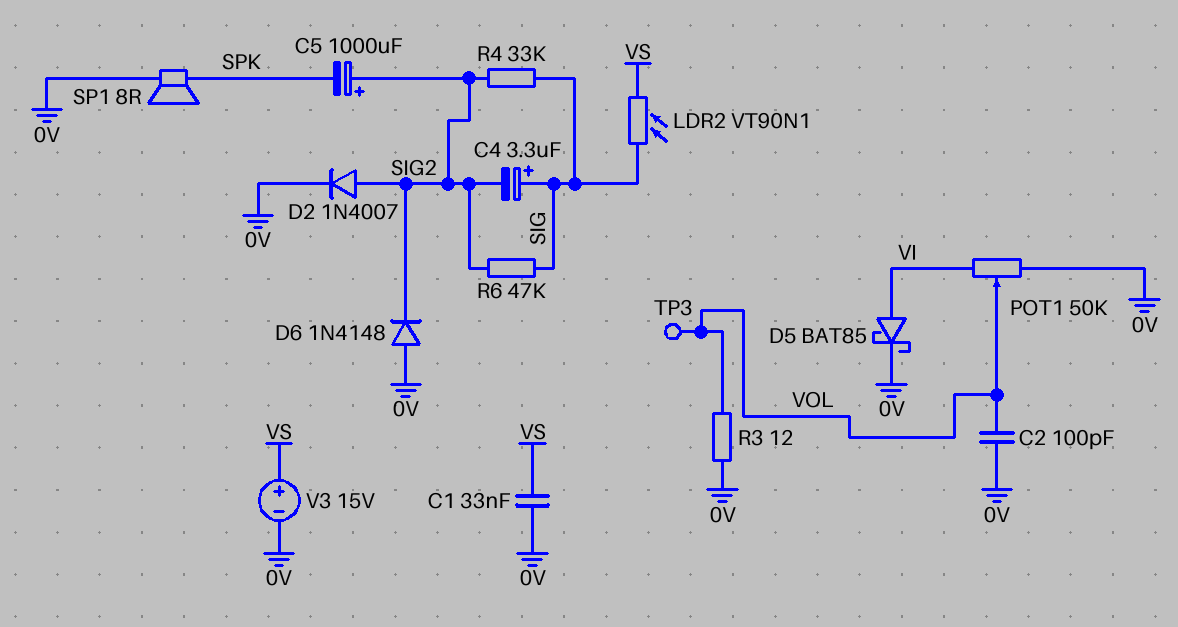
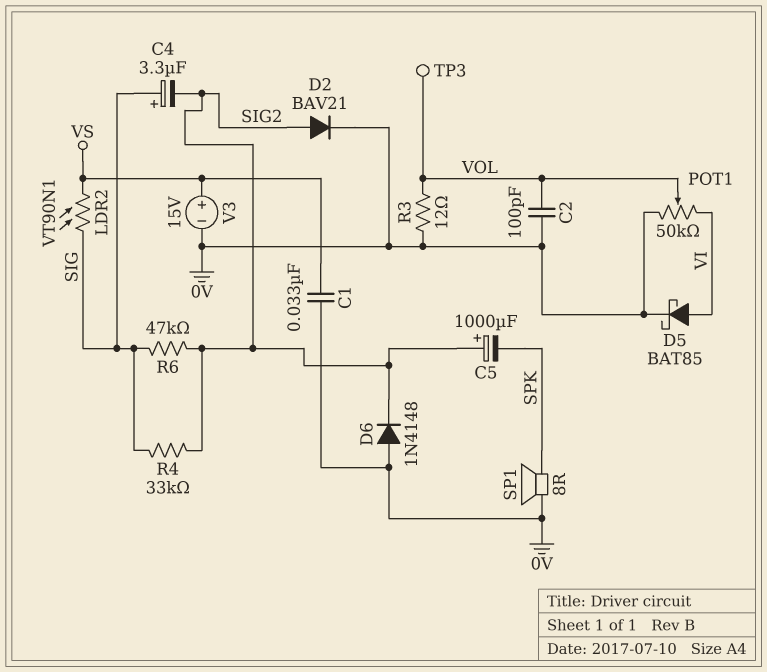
D2: diode 1N4007 (A SIG2, K 0V) -> diode BAV21 (A SIG2, K 0V)

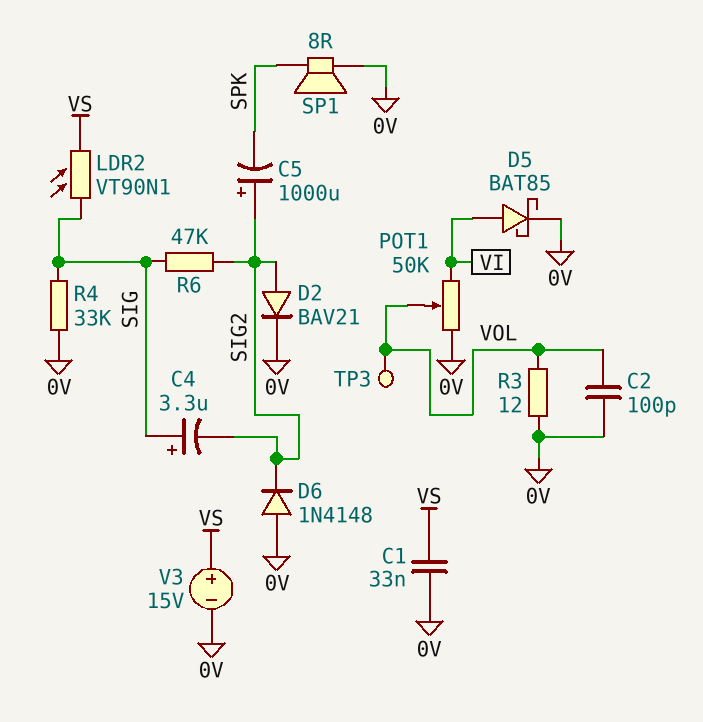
R4: 33k (SIG, SIG2) -> 33k (0V, SIG)

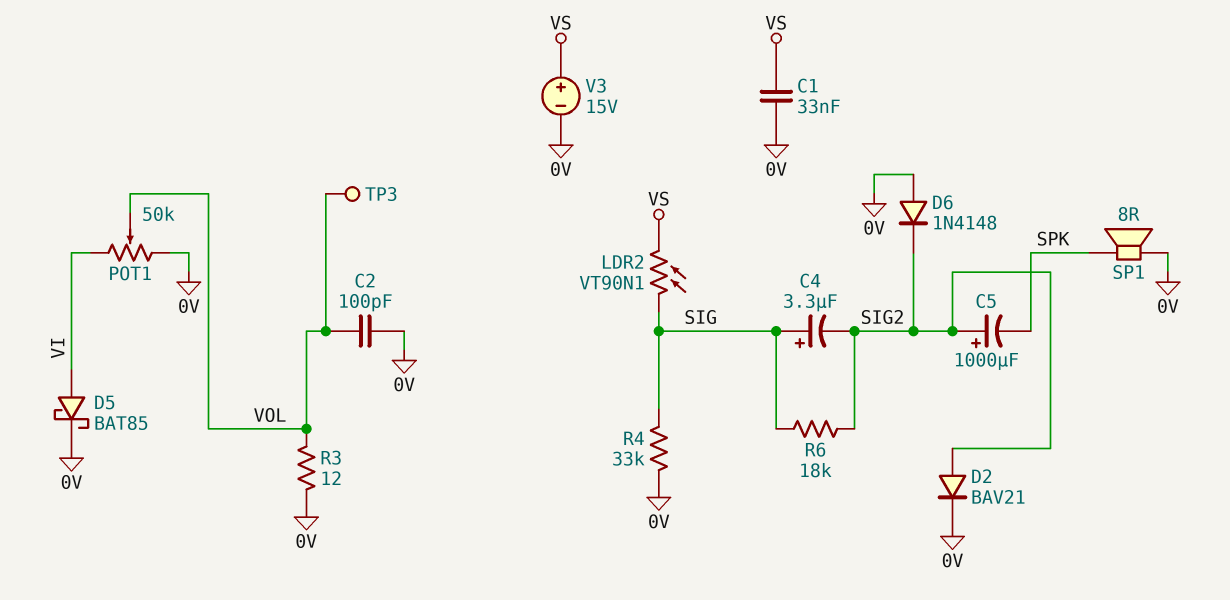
R6: 47k (SIG, SIG2) -> 18k (SIG, SIG2)

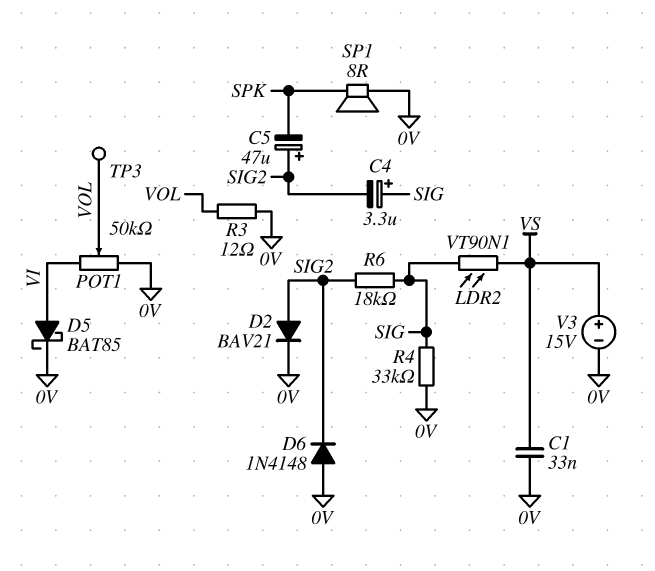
C2: 100pF (0V, VOL) -> none
C5: 1000uF (plus SIG2, minus SPK) -> 47uF (plus SIG2, minus SPK)

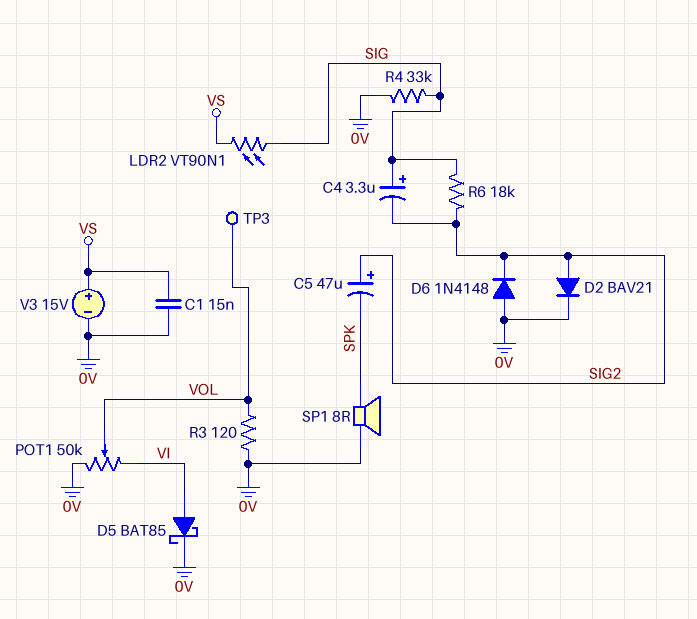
C1: 33nF (0V, VS) -> 15nF (0V, VS)
R3: 12 (0V, VOL) -> 120 (0V, VOL)

